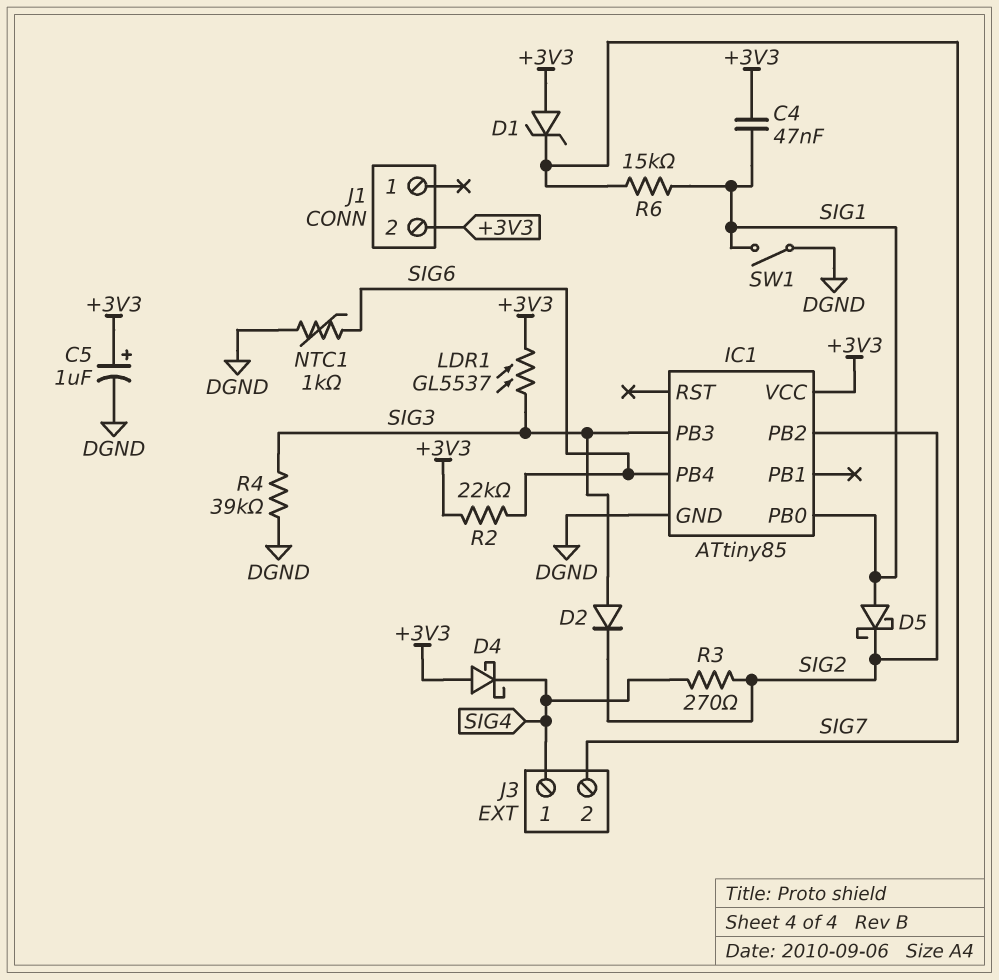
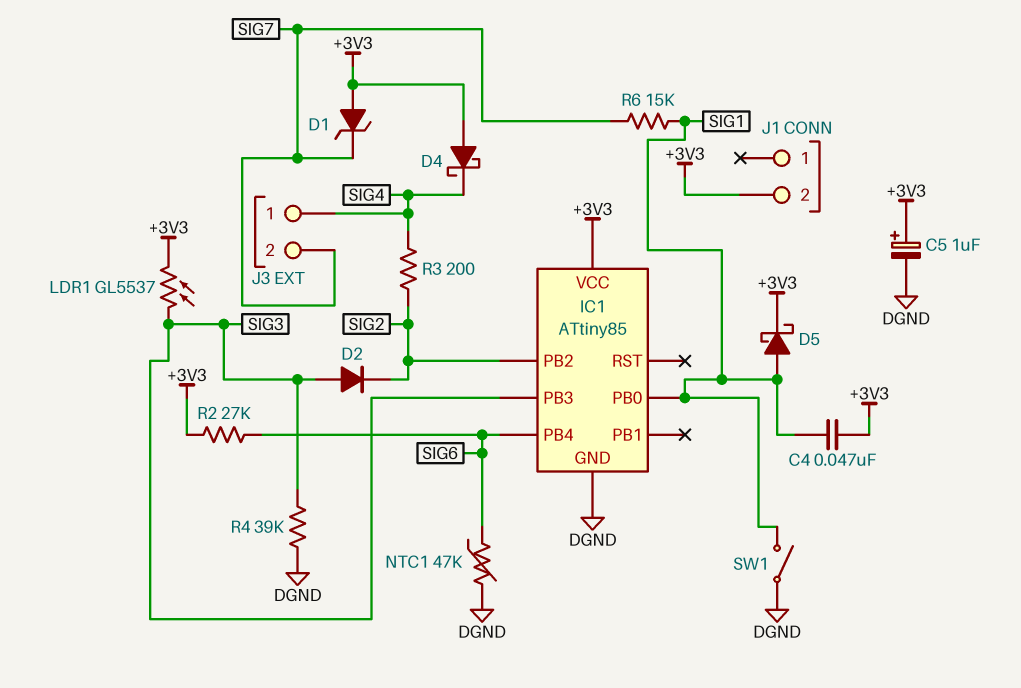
D5: schottky (A SIG1, K SIG2) -> schottky (A SIG1, K +3V3)
NTC1: 1k (DGND, SIG6) -> 47k (DGND, SIG6)
R2: 22k (+3V3, SIG6) -> 27k (+3V3, SIG6)
R3: 270 (SIG2, SIG4) -> 200 (SIG2, SIG4)

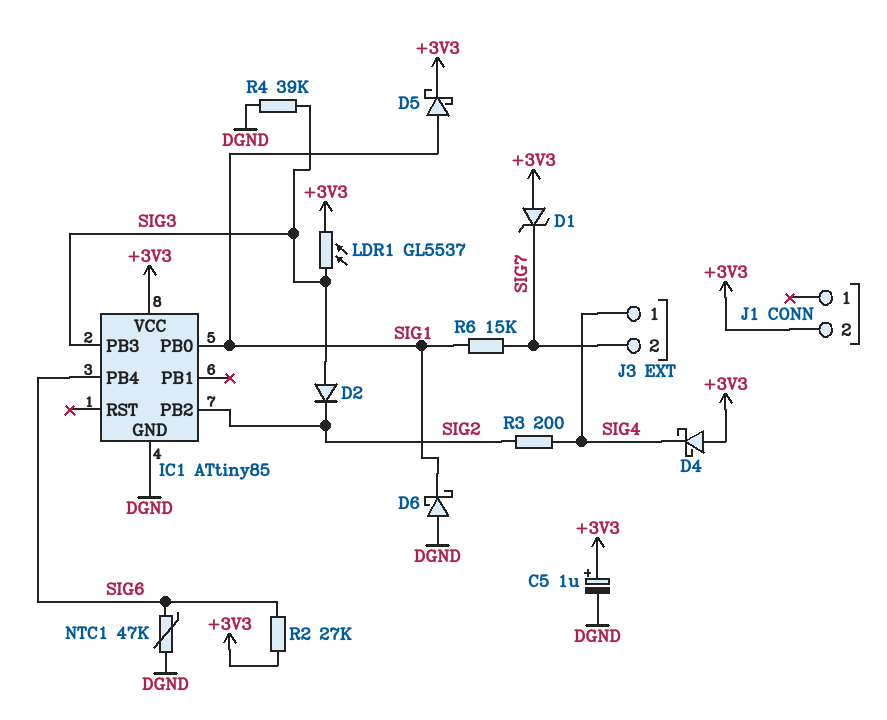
C4: 47nF (+3V3, SIG1) -> none
D6: none -> schottky (A DGND, K SIG1)
SW1: switch (DGND, SIG1) -> none

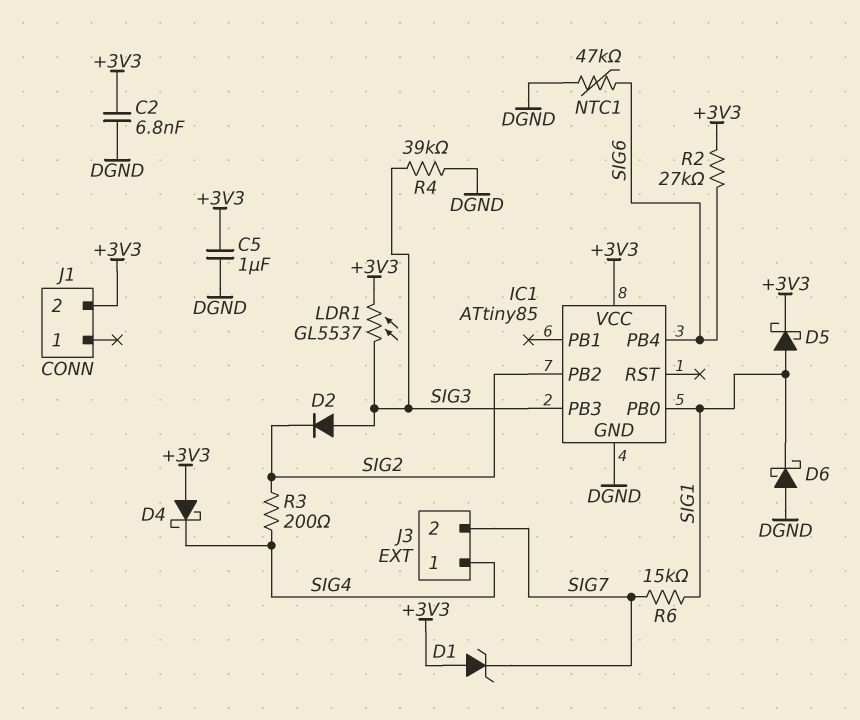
C2: none -> 6.8nF (+3V3, DGND)
C5: 1uF (plus +3V3, minus DGND) -> 1uF (+3V3, DGND)

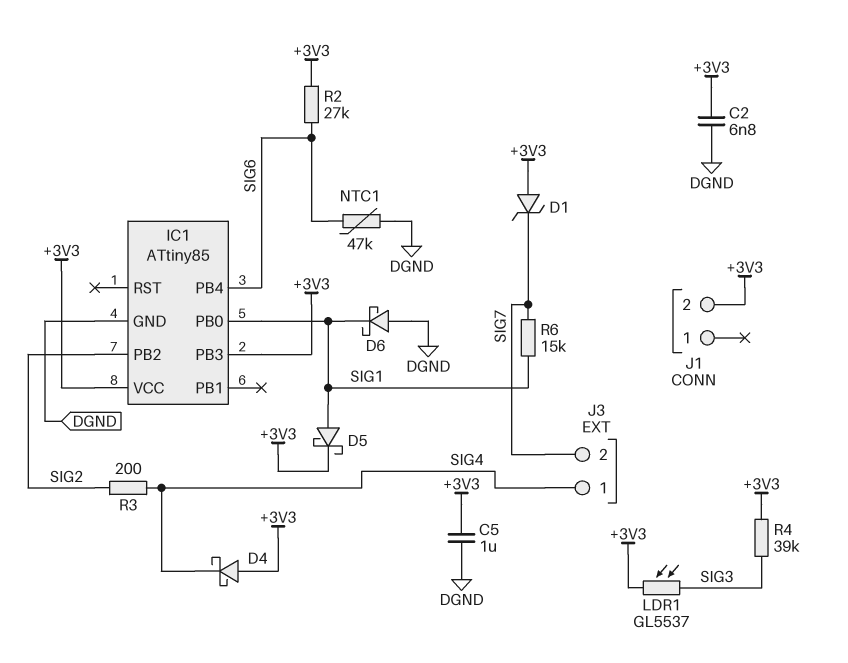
D2: diode (A SIG3, K SIG2) -> none
IC1 pin PB3: SIG3 -> +3V3
R4: 39k (DGND, SIG3) -> 39k (+3V3, SIG3)

